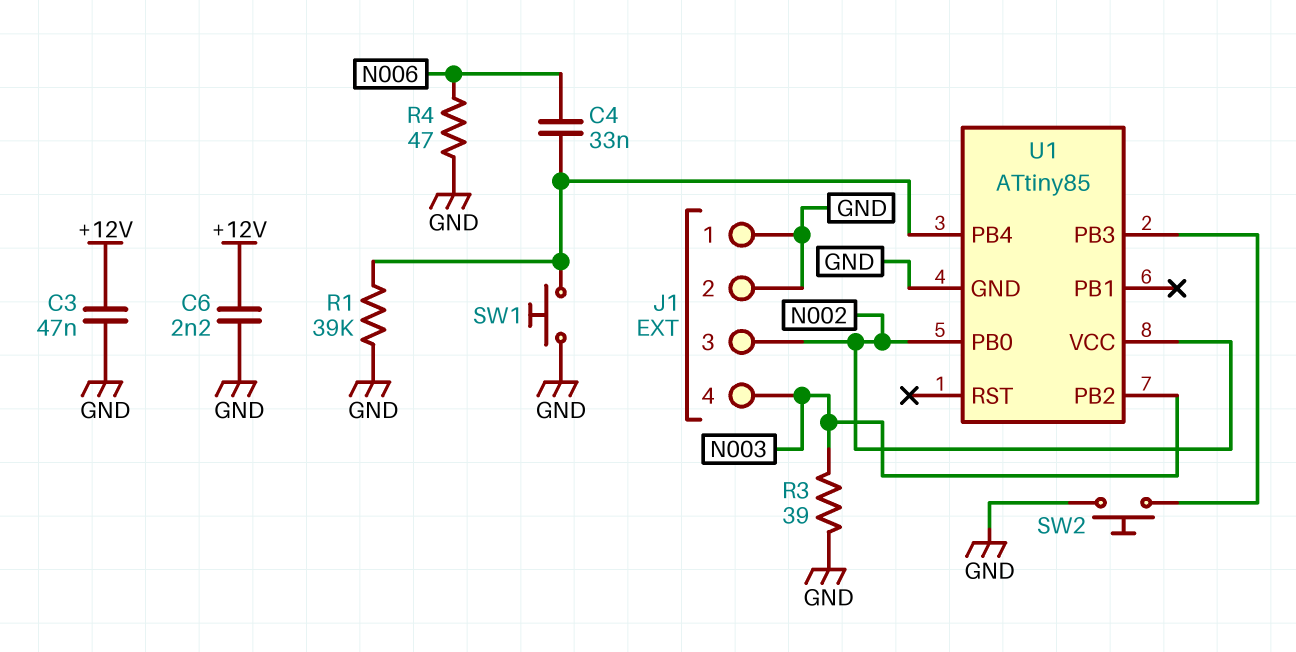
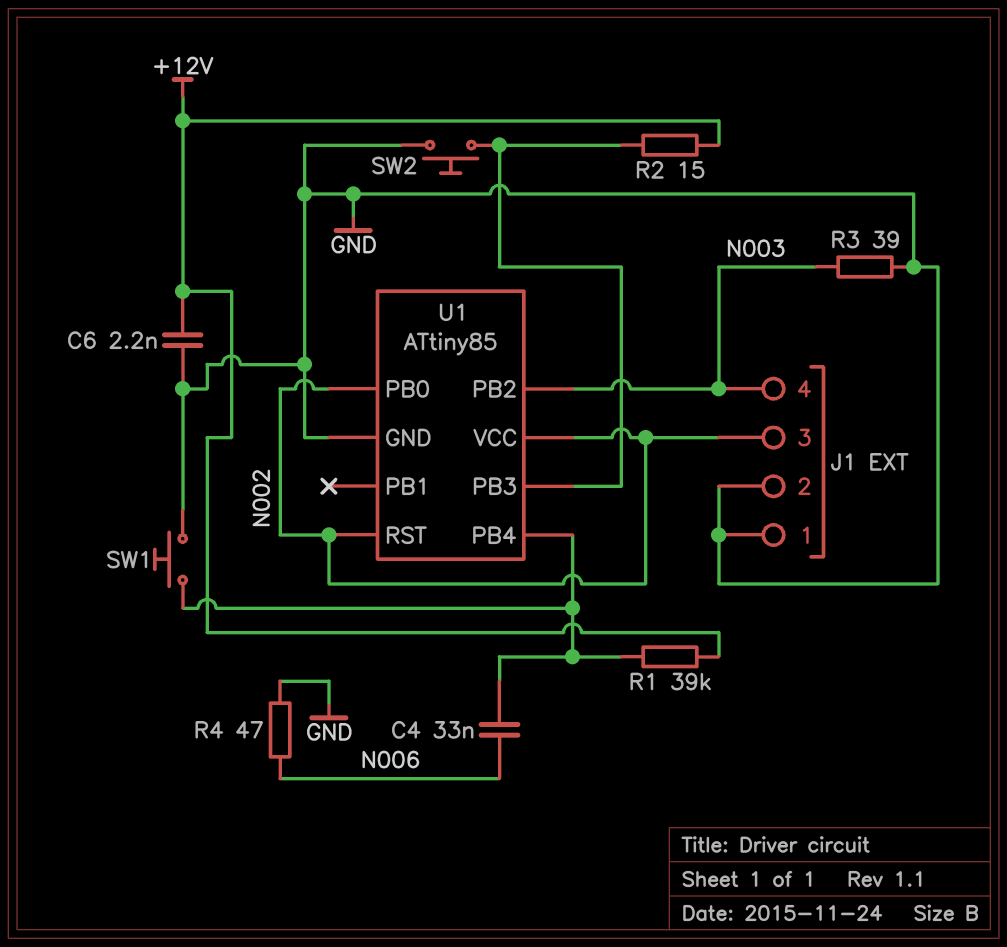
C3: 47nF (+12V, GND) -> none
R1: 39k (GND, U1/PB4) -> 39k (+12V, U1/PB4)
R2: none -> 15 (+12V, U1/PB3)
U1 pin RST: none -> N002

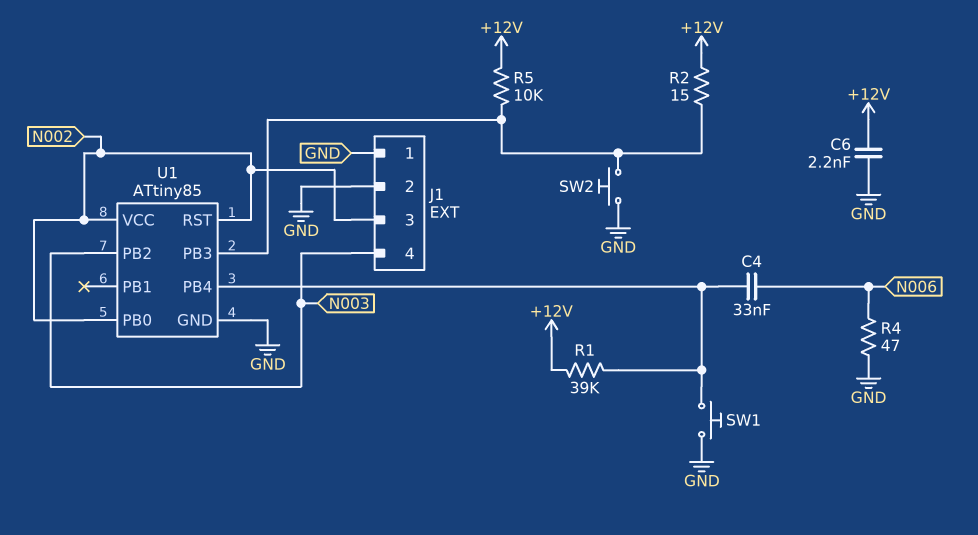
R3: 39 (GND, N003) -> none
R5: none -> 10k (+12V, U1/PB3)

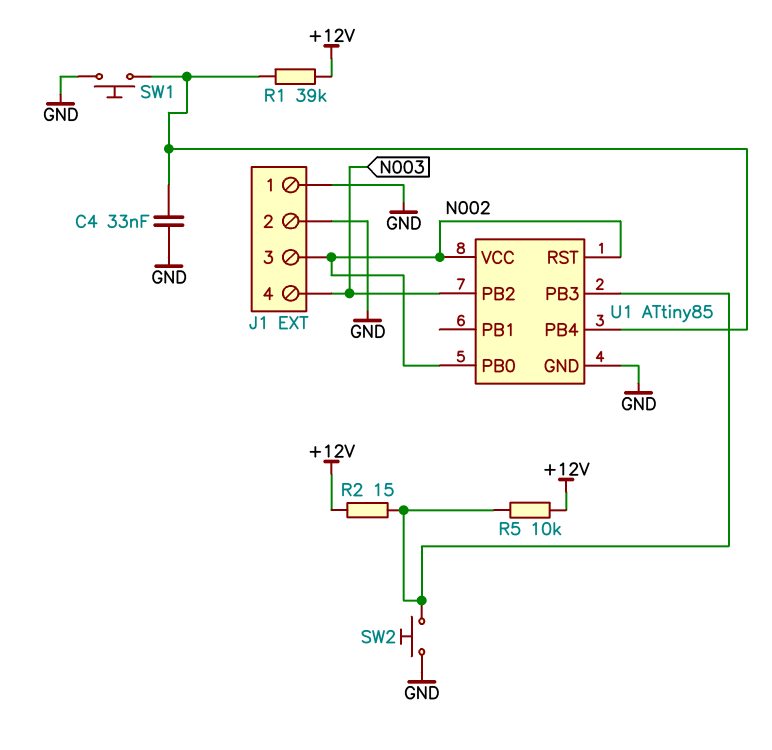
C4: 33nF (N006, U1/PB4) -> 33nF (GND, U1/PB4)
C6: 2.2nF (+12V, GND) -> none
R4: 47 (GND, N006) -> none

